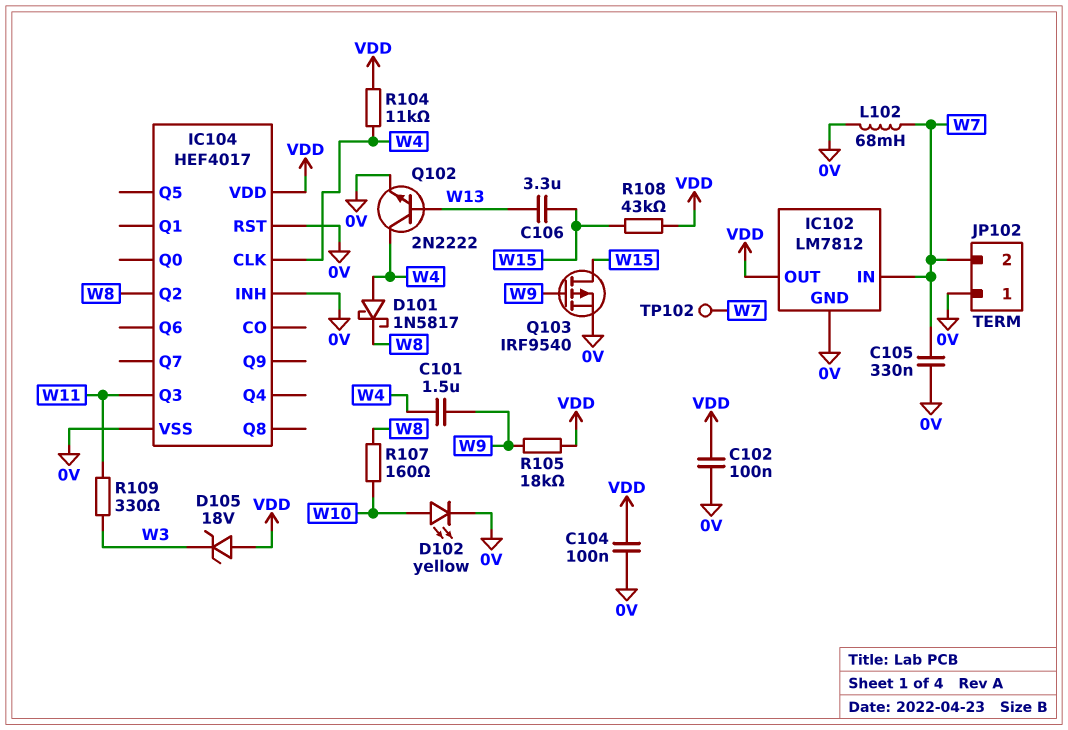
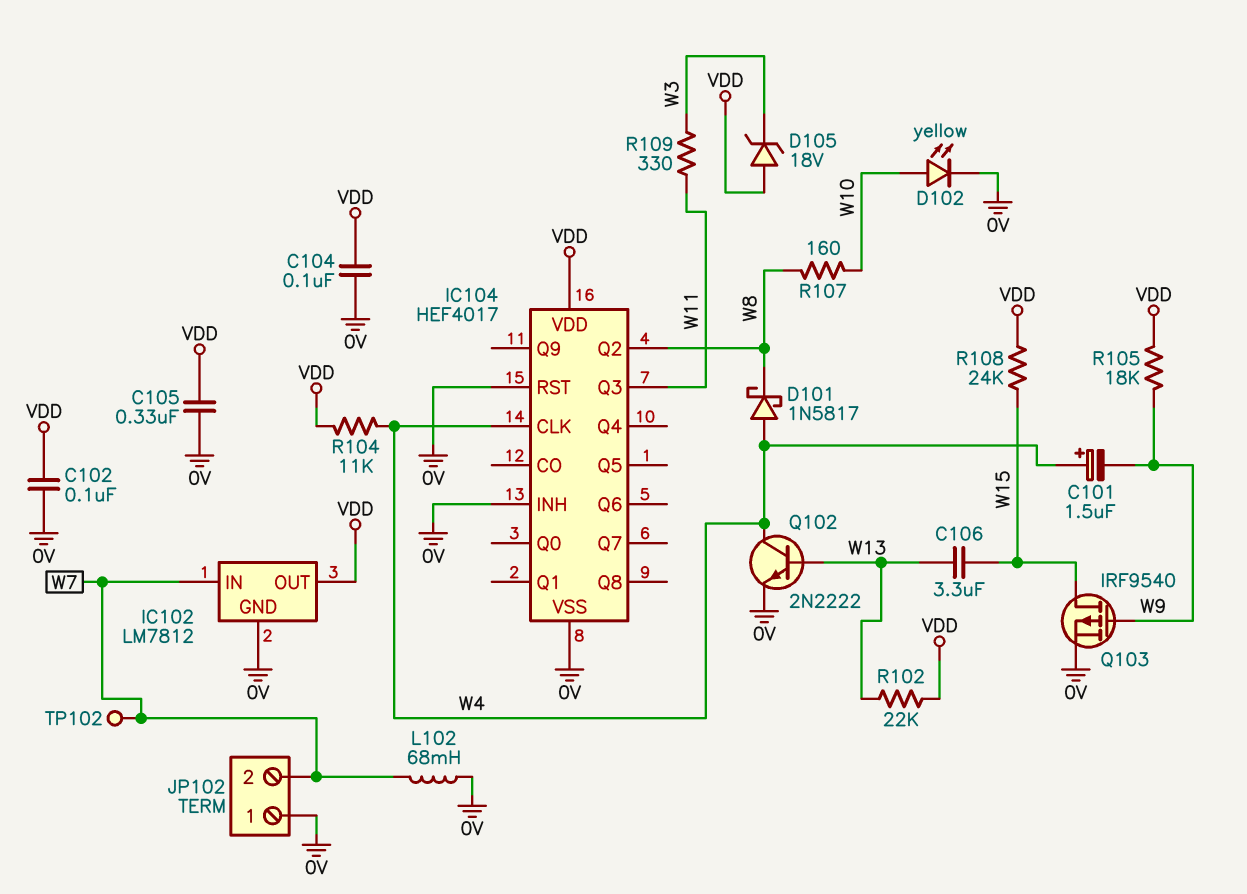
C101: 1.5uF (W4, W9) -> 1.5uF (plus W4, minus W9)
C105: 330nF (0V, W7) -> 330nF (0V, VDD)
R102: none -> 22k (VDD, W13)
R108: 43k (VDD, W15) -> 24k (VDD, W15)

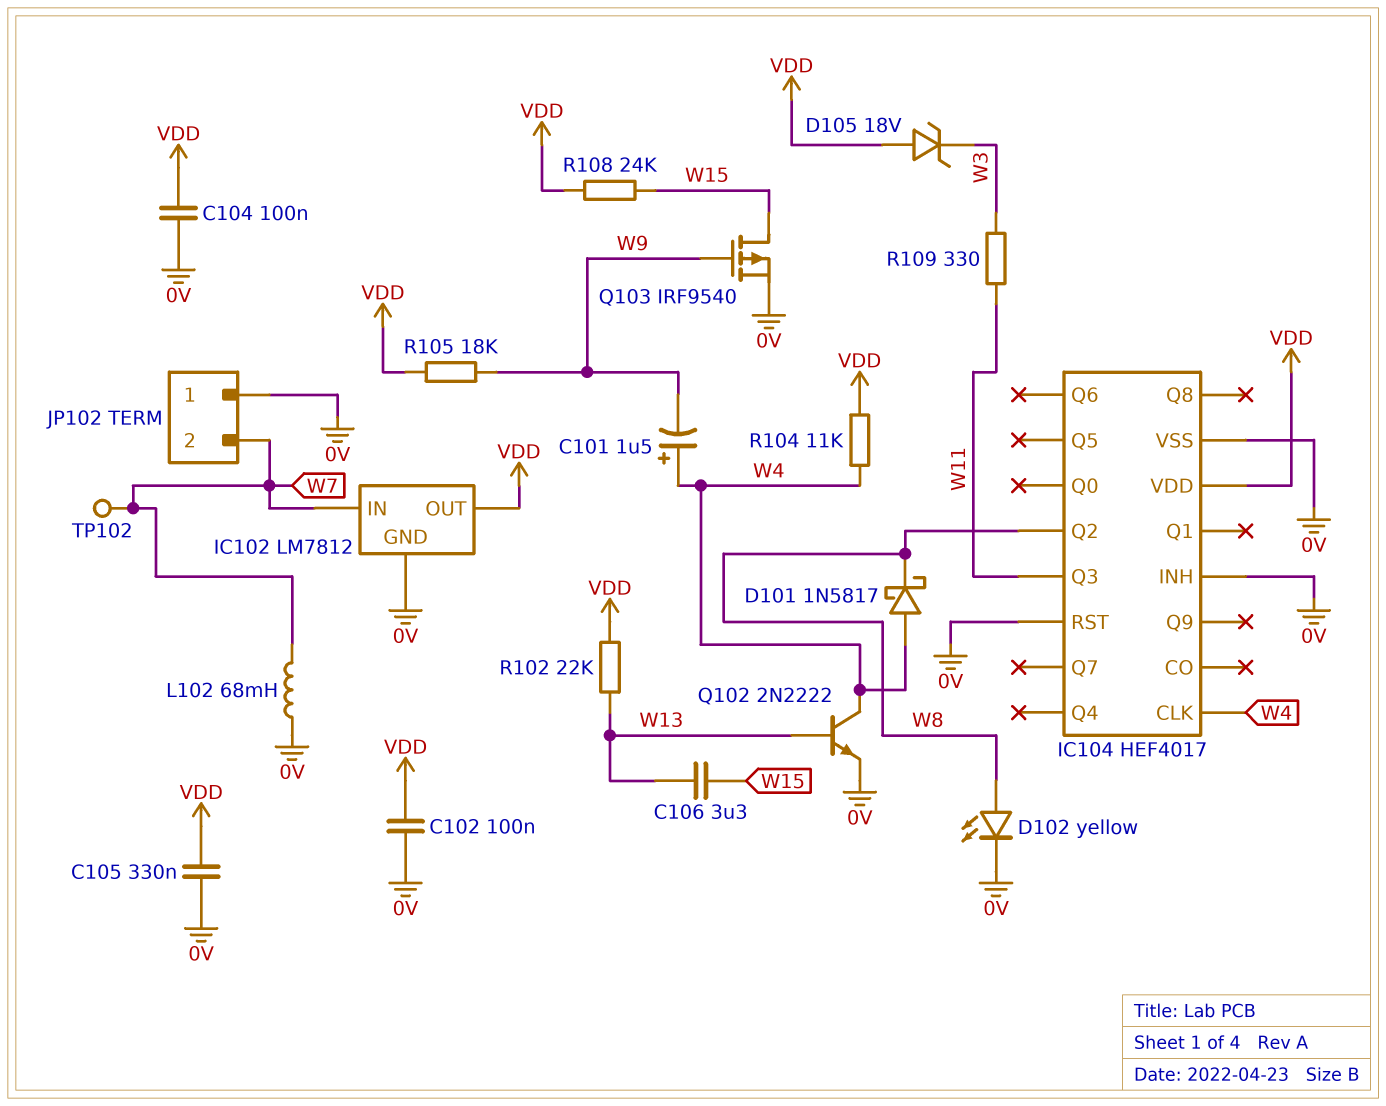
D102: LED yellow (A W10, K 0V) -> LED yellow (A W8, K 0V)
R107: 160 (W8, W10) -> none

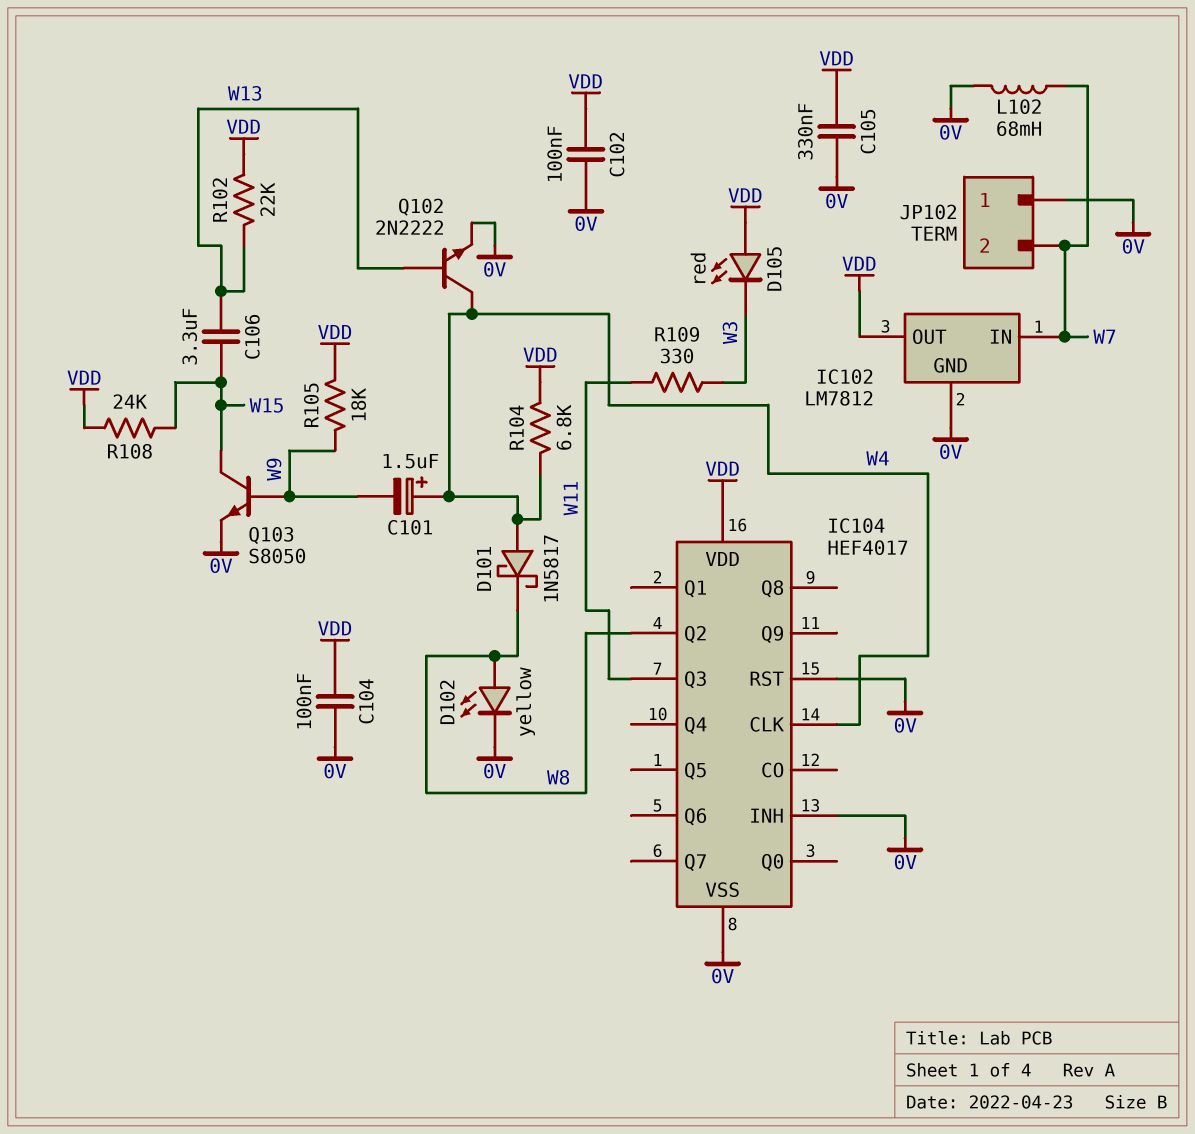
D105: zener 18V (A VDD, K W3) -> LED red (A VDD, K W3)
Q103: PMOS IRF9540 (G W9, D W15, S 0V) -> NPN S8050 (B W9, C W15, E 0V)
R104: 11k (VDD, W4) -> 6.8k (VDD, W4)
TP102: test point (W7) -> none

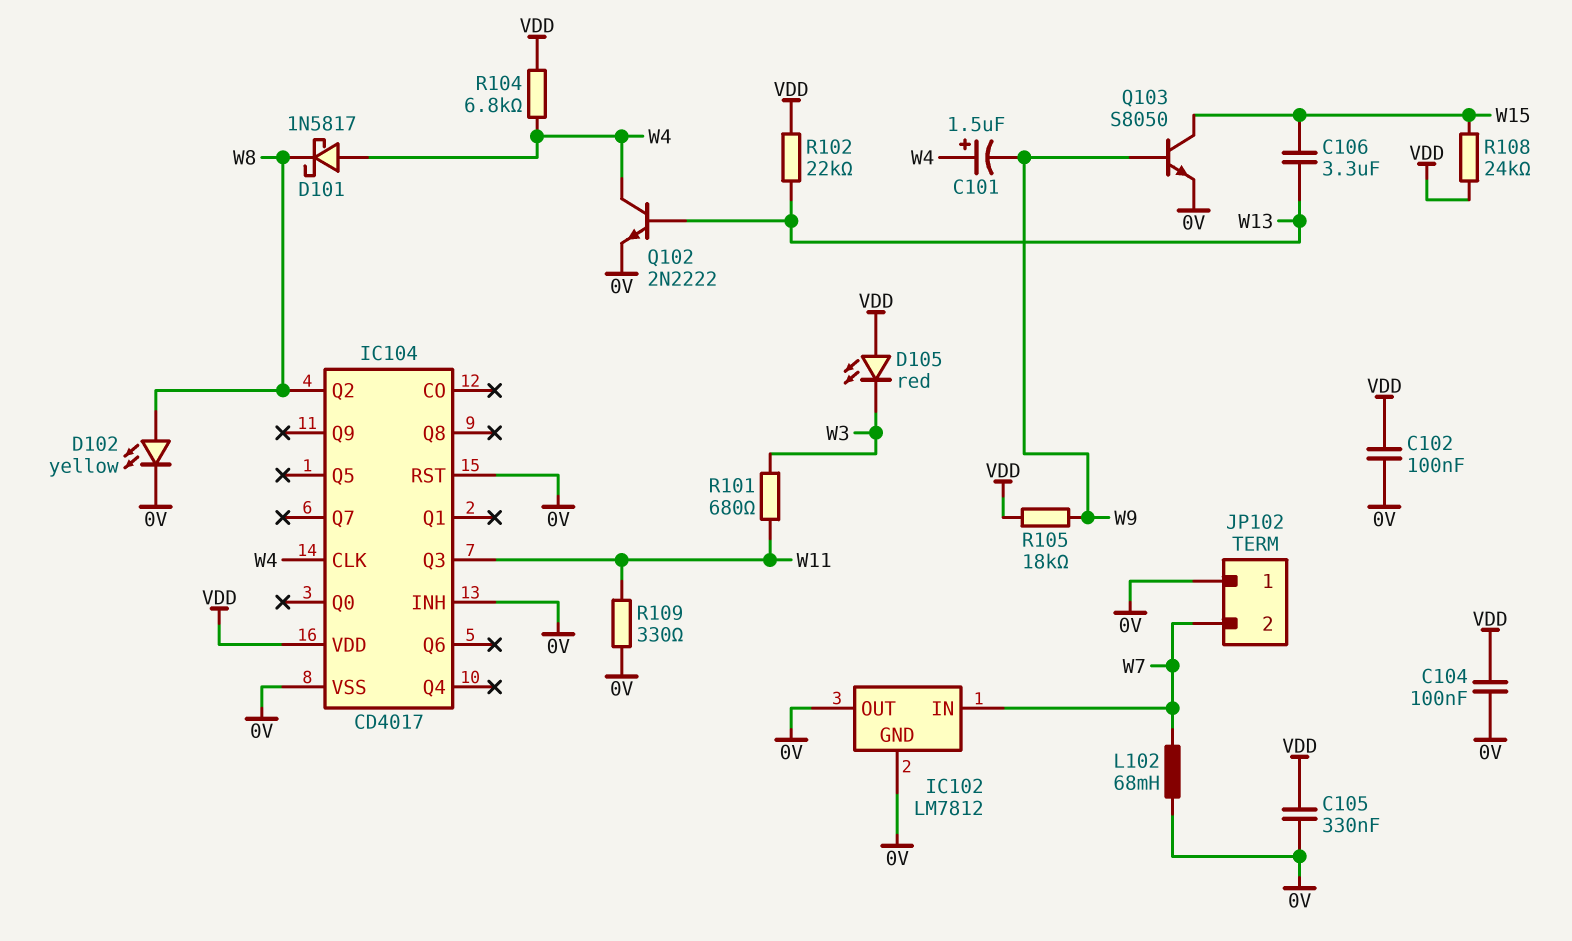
IC102 pin OUT: VDD -> 0V
IC104: HEF4017 -> CD4017
R101: none -> 680 (W3, W11)
R109: 330 (W3, W11) -> 330 (0V, W11)

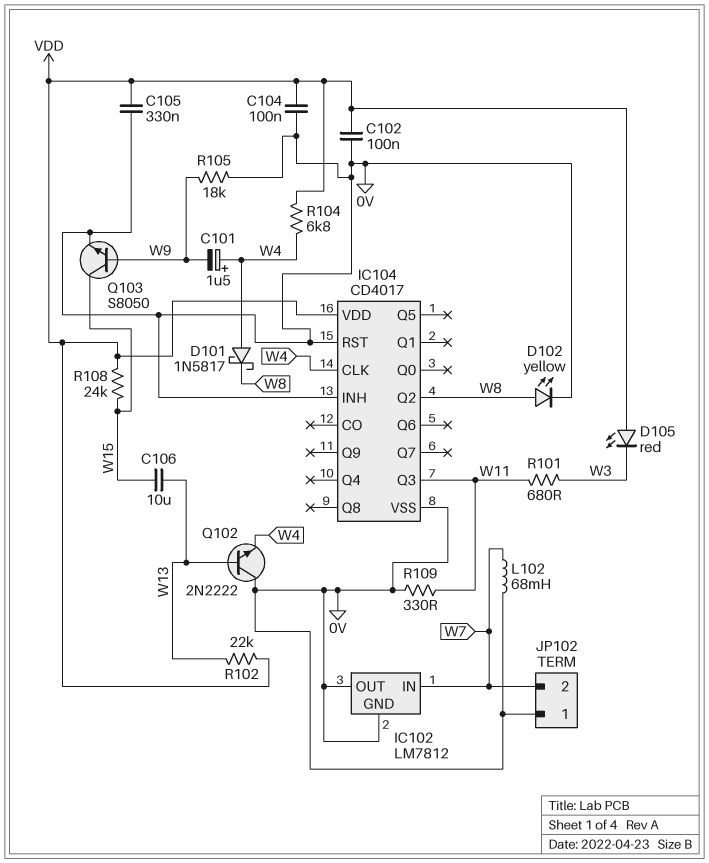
C106: 3.3uF (W13, W15) -> 10uF (W13, W15)
Q102: NPN 2N2222 (B W13, C W4, E 0V) -> NPN 2N2222 (B W13, C 0V, E W4)
R105: 18k (VDD, W9) -> 18k (0V, W9)

